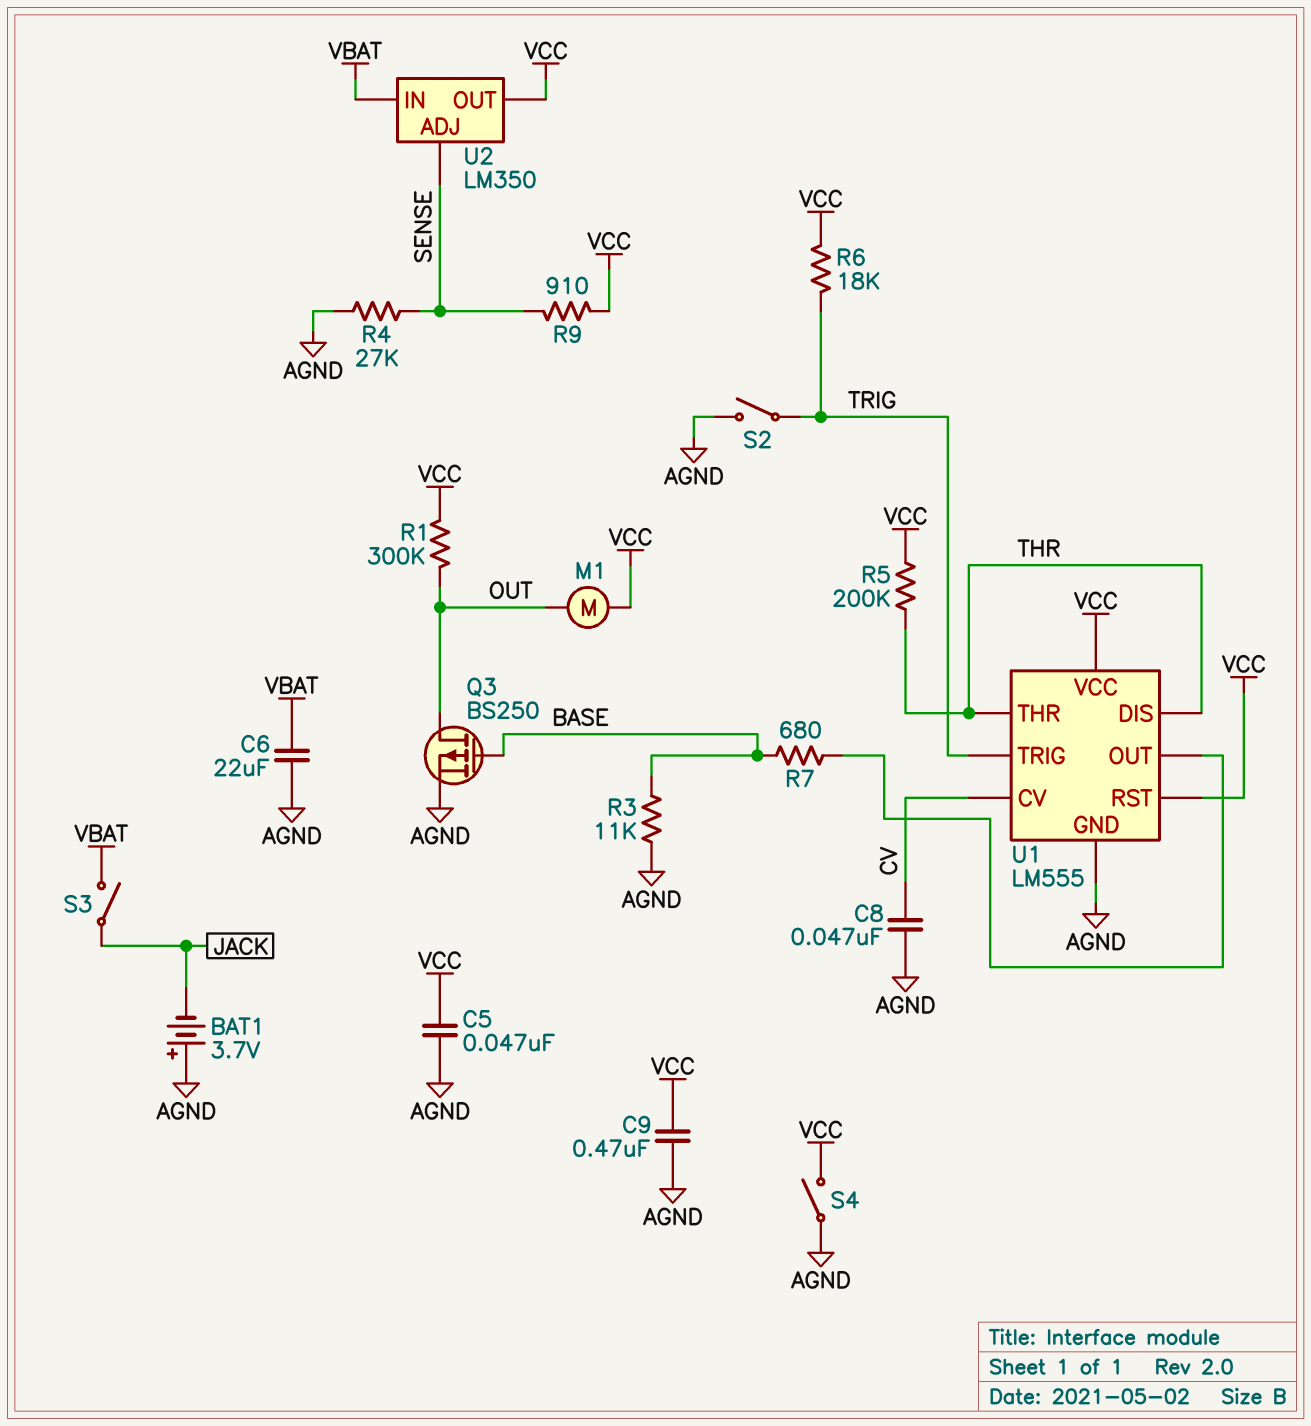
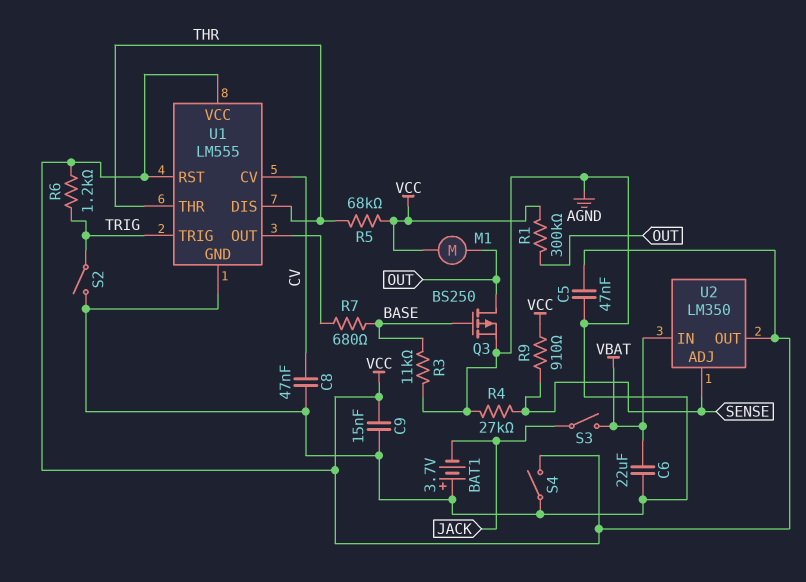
C9: 470nF (AGND, VCC) -> 15nF (AGND, VCC)
R5: 200k (THR, VCC) -> 68k (THR, VCC)
R6: 18k (TRIG, VCC) -> 1.2k (TRIG, VCC)

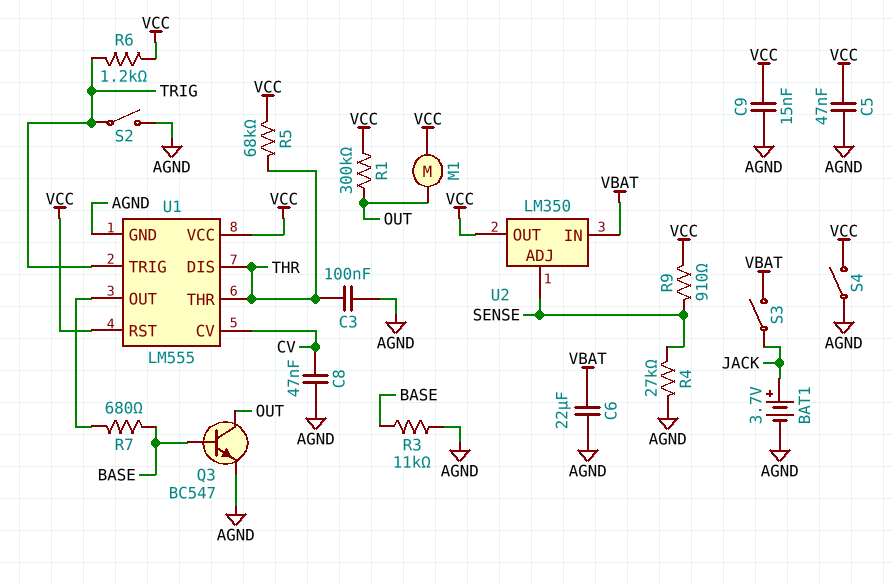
BAT1: 3.7V (plus AGND, minus JACK) -> 3.7V (plus JACK, minus AGND)
C3: none -> 100nF (AGND, THR)
Q3: PMOS BS250 (G BASE, D OUT, S AGND) -> NPN BC547 (B BASE, C OUT, E AGND)

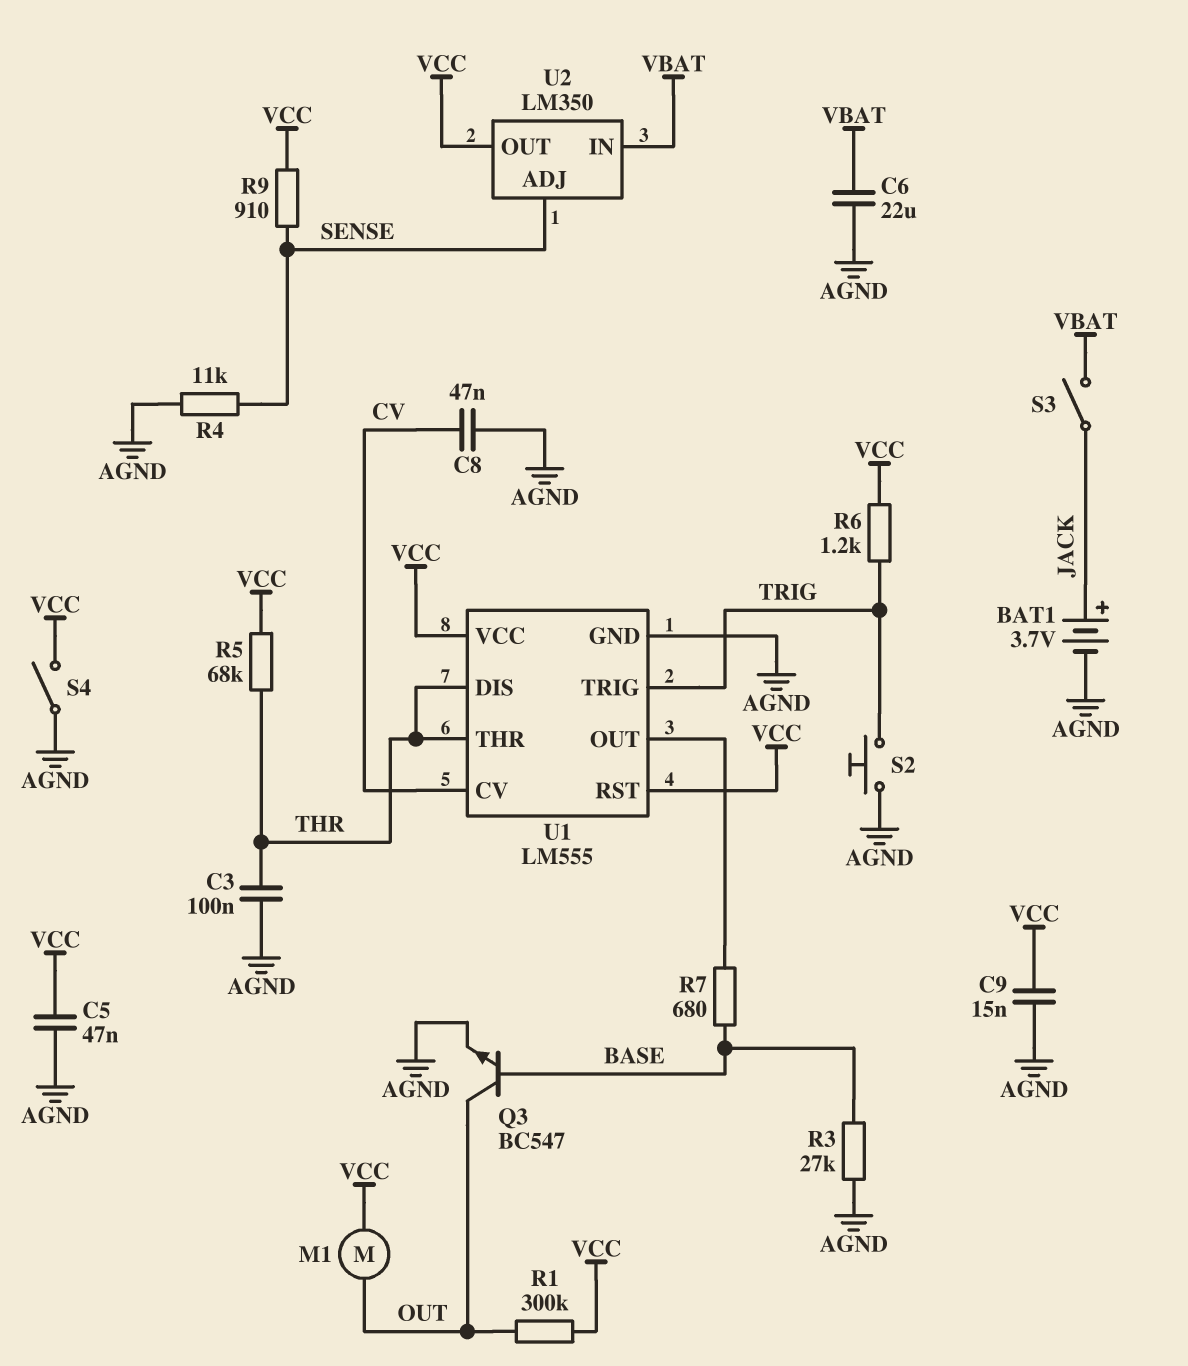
R3: 11k (AGND, BASE) -> 27k (AGND, BASE)
R4: 27k (AGND, SENSE) -> 11k (AGND, SENSE)
S2: switch (AGND, TRIG) -> button (AGND, TRIG)

